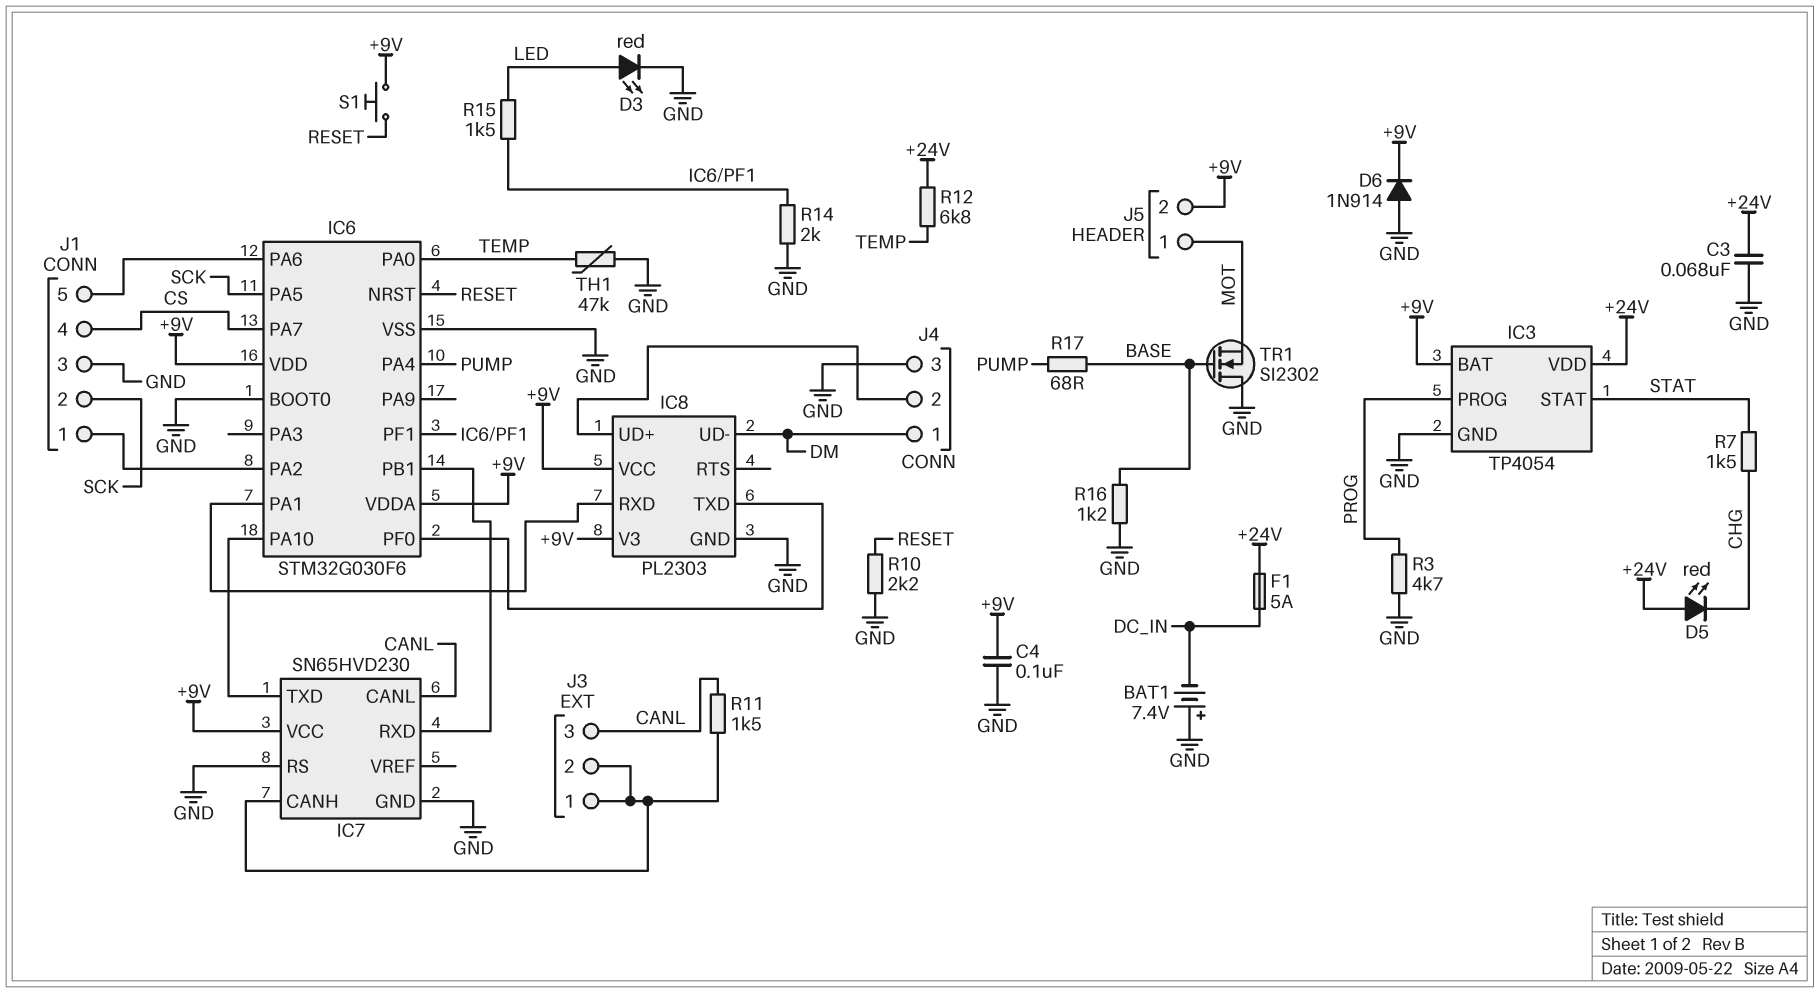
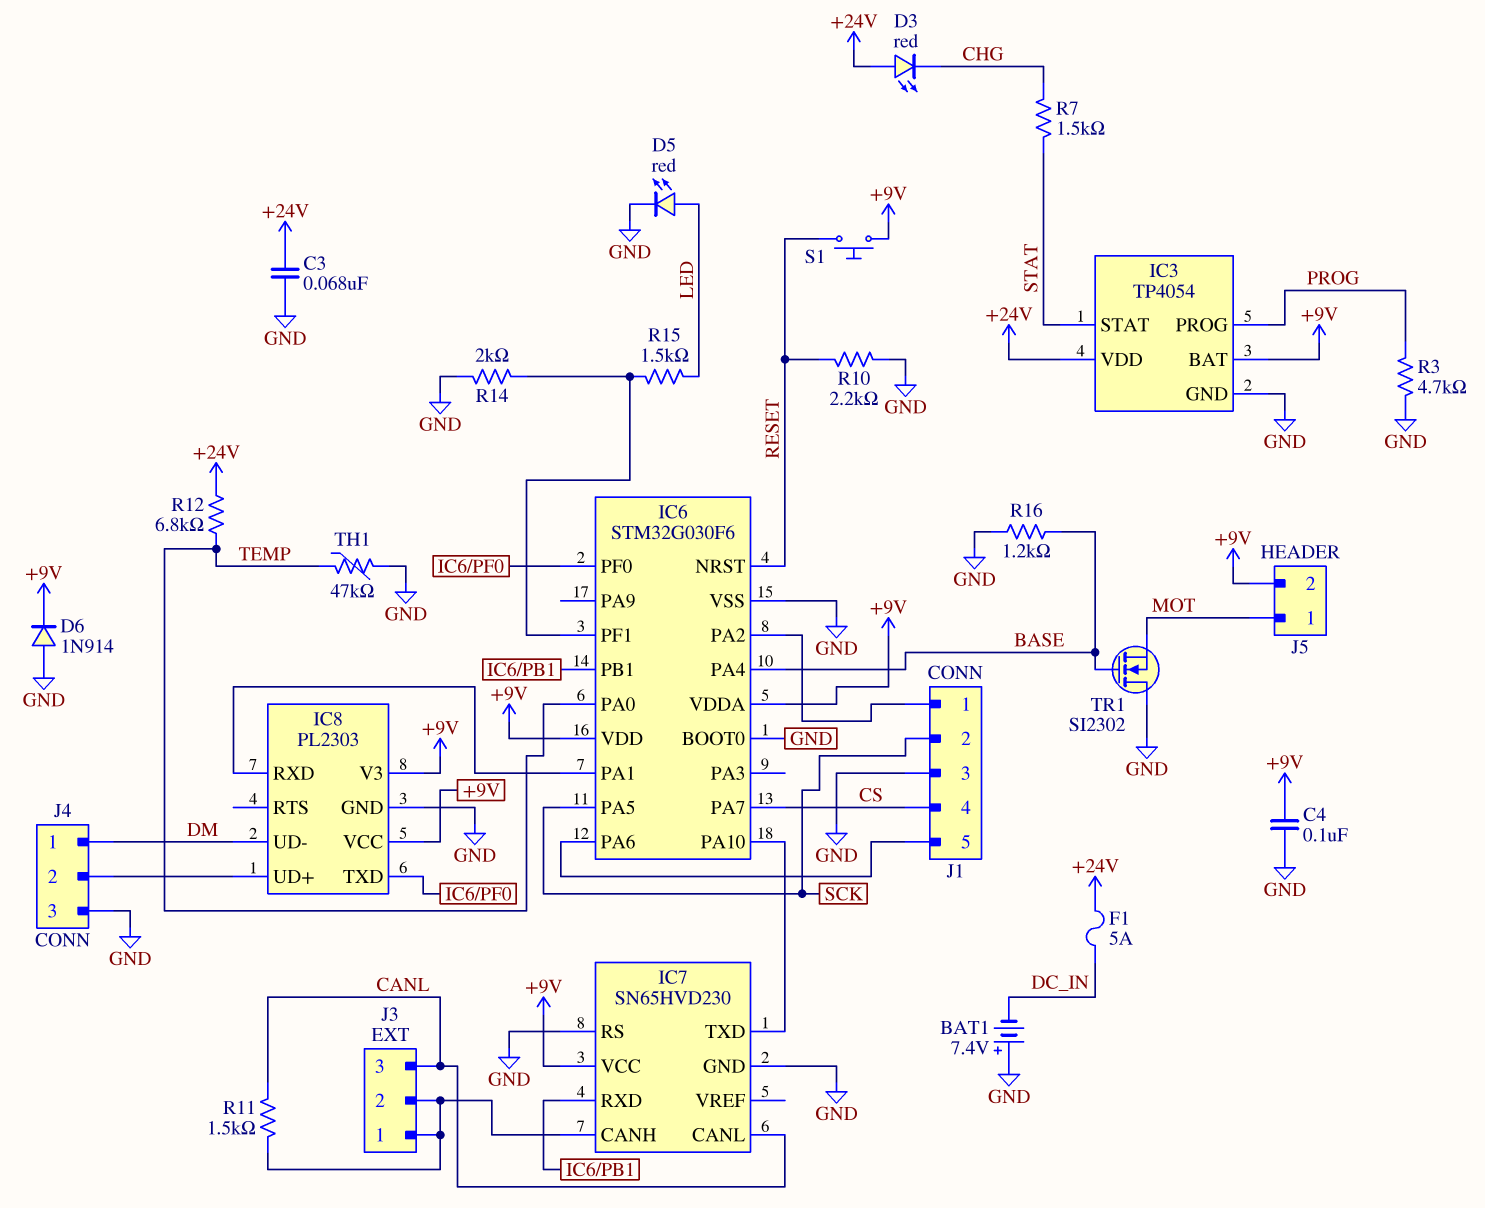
D3: LED red (A LED, K GND) -> LED red (A +24V, K CHG)
D5: LED red (A +24V, K CHG) -> LED red (A LED, K GND)
IC6 pin PA4: PUMP -> BASE
R17: 68 (BASE, PUMP) -> none

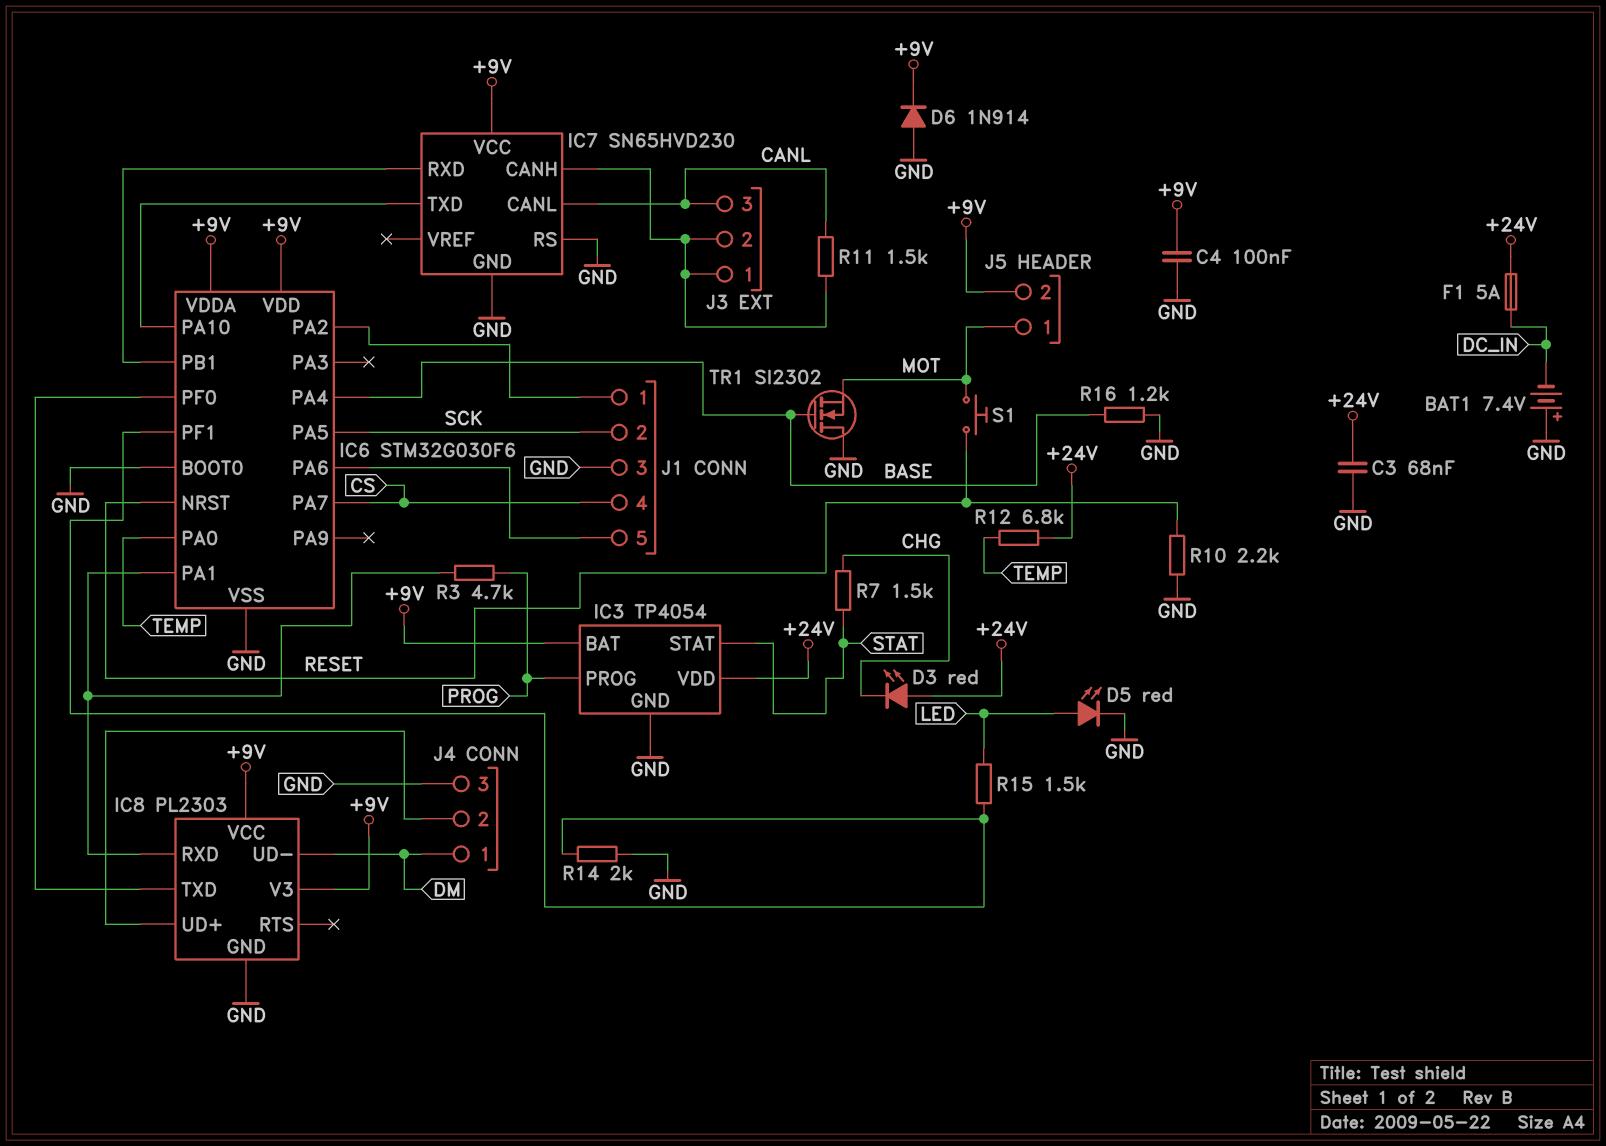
R3: 4.7k (GND, PROG) -> 4.7k (IC6/PA1, PROG)
S1: button (+9V, RESET) -> button (MOT, RESET)
TH1: 47k (GND, TEMP) -> none

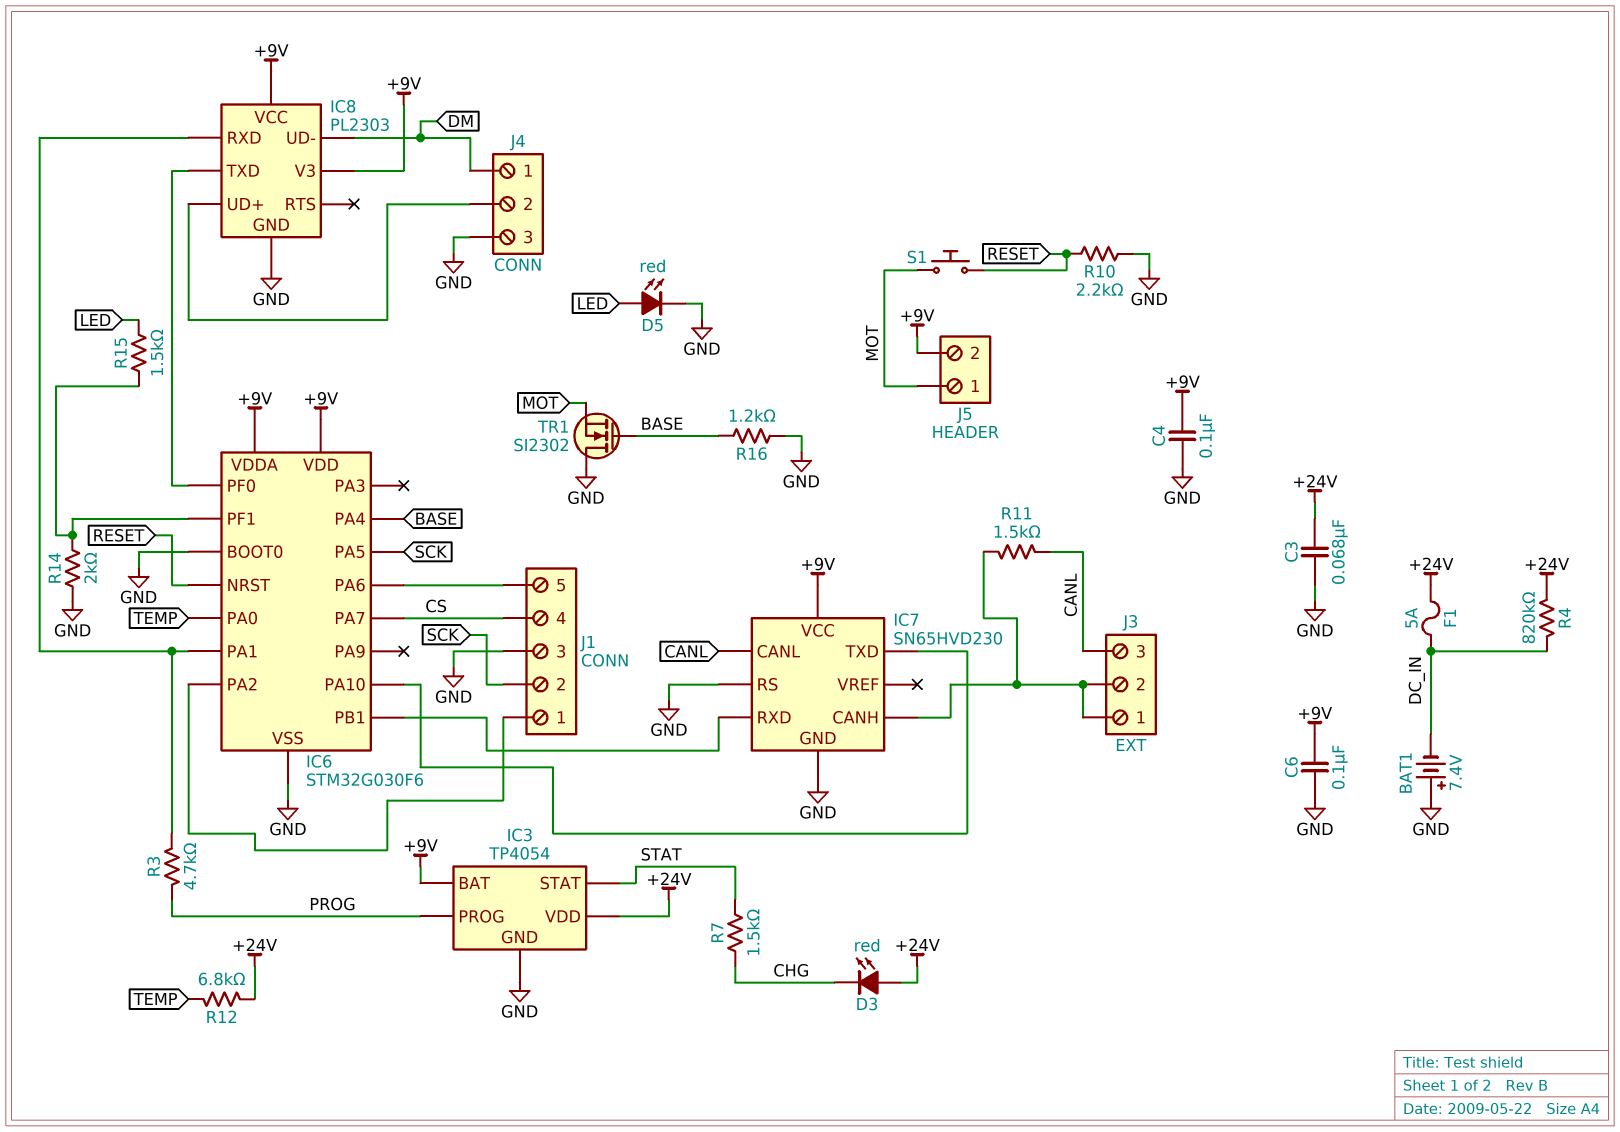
C6: none -> 100nF (+9V, GND)
D6: diode 1N914 (A GND, K +9V) -> none
R4: none -> 820k (+24V, DC_IN)

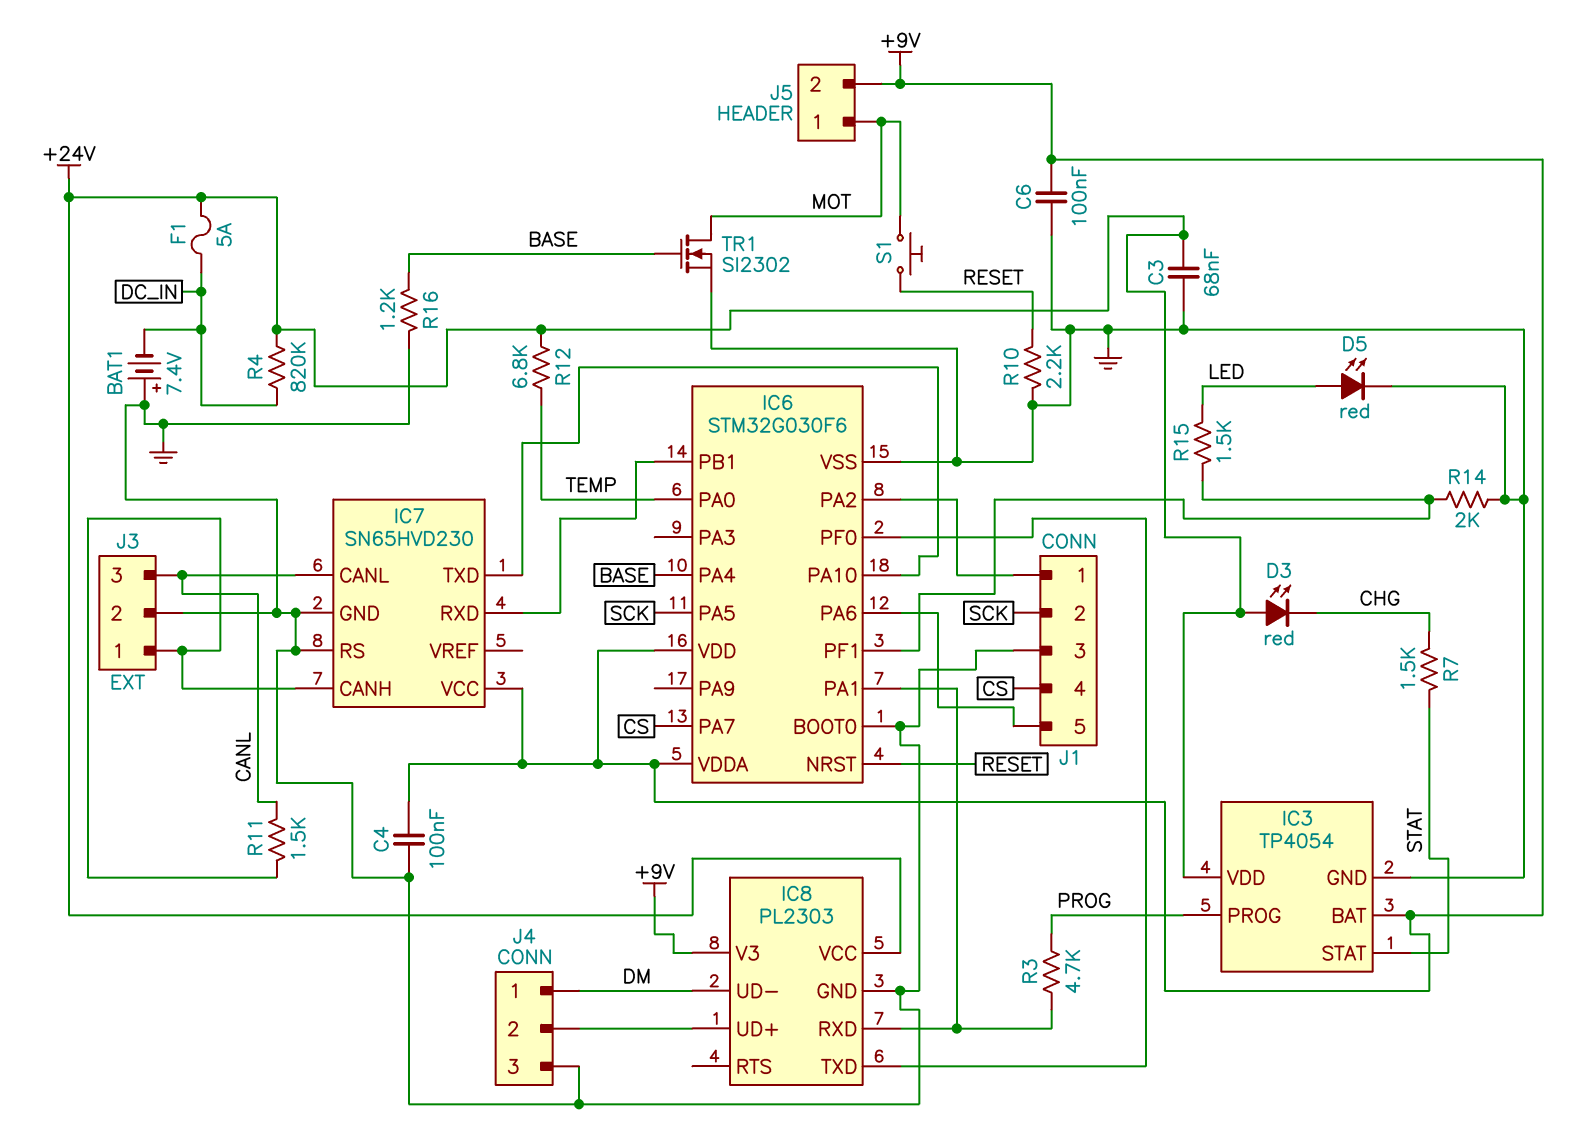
IC8 pin VCC: +9V -> +24V
J3 pin 2: IC7/CANH -> GND
TR1: NMOS SI2302 (G BASE, D GND, S MOT) -> NMOS SI2302 (G BASE, D MOT, S GND)

